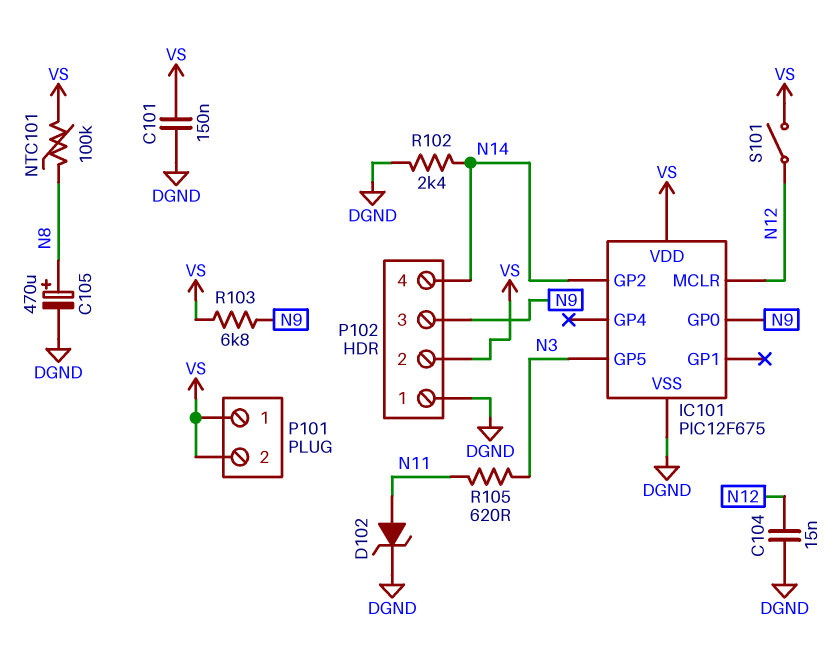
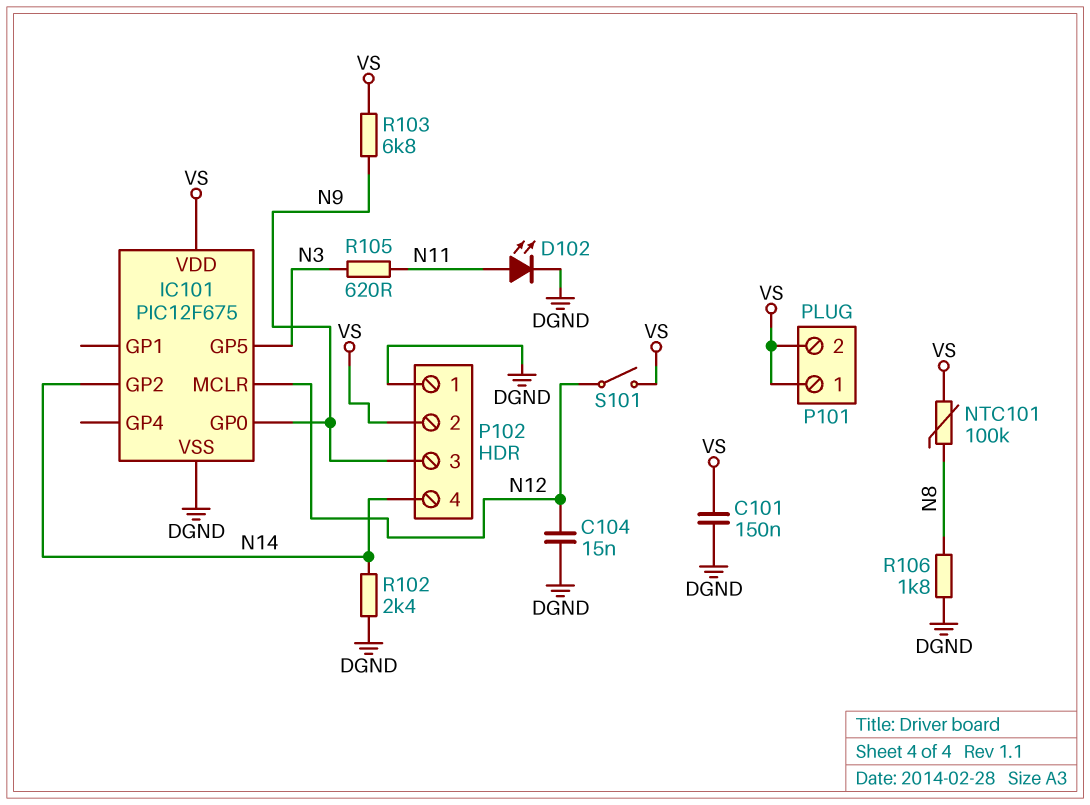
C105: 470uF (plus N8, minus DGND) -> none
D102: zener (A N11, K DGND) -> LED (A N11, K DGND)
R106: none -> 1.8k (DGND, N8)

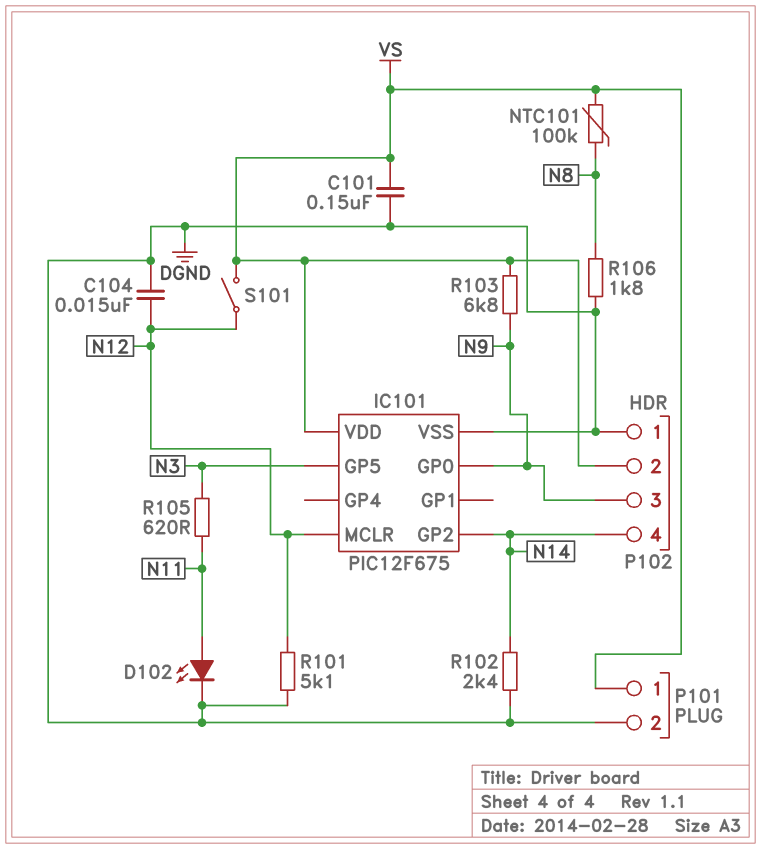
P101 pin 2: VS -> DGND
R101: none -> 5.1k (DGND, N12)

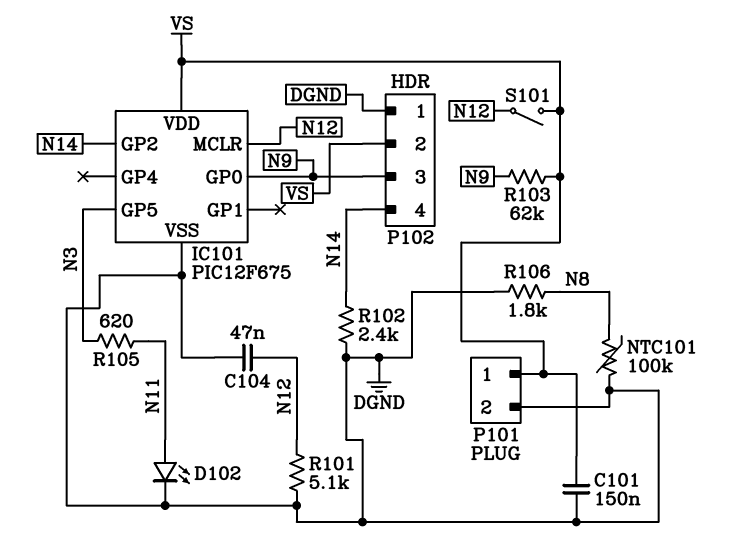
C104: 15nF (DGND, N12) -> 47nF (DGND, N12)
NTC101: 100k (N8, VS) -> 100k (DGND, N8)
R103: 6.8k (N9, VS) -> 62k (N9, VS)

